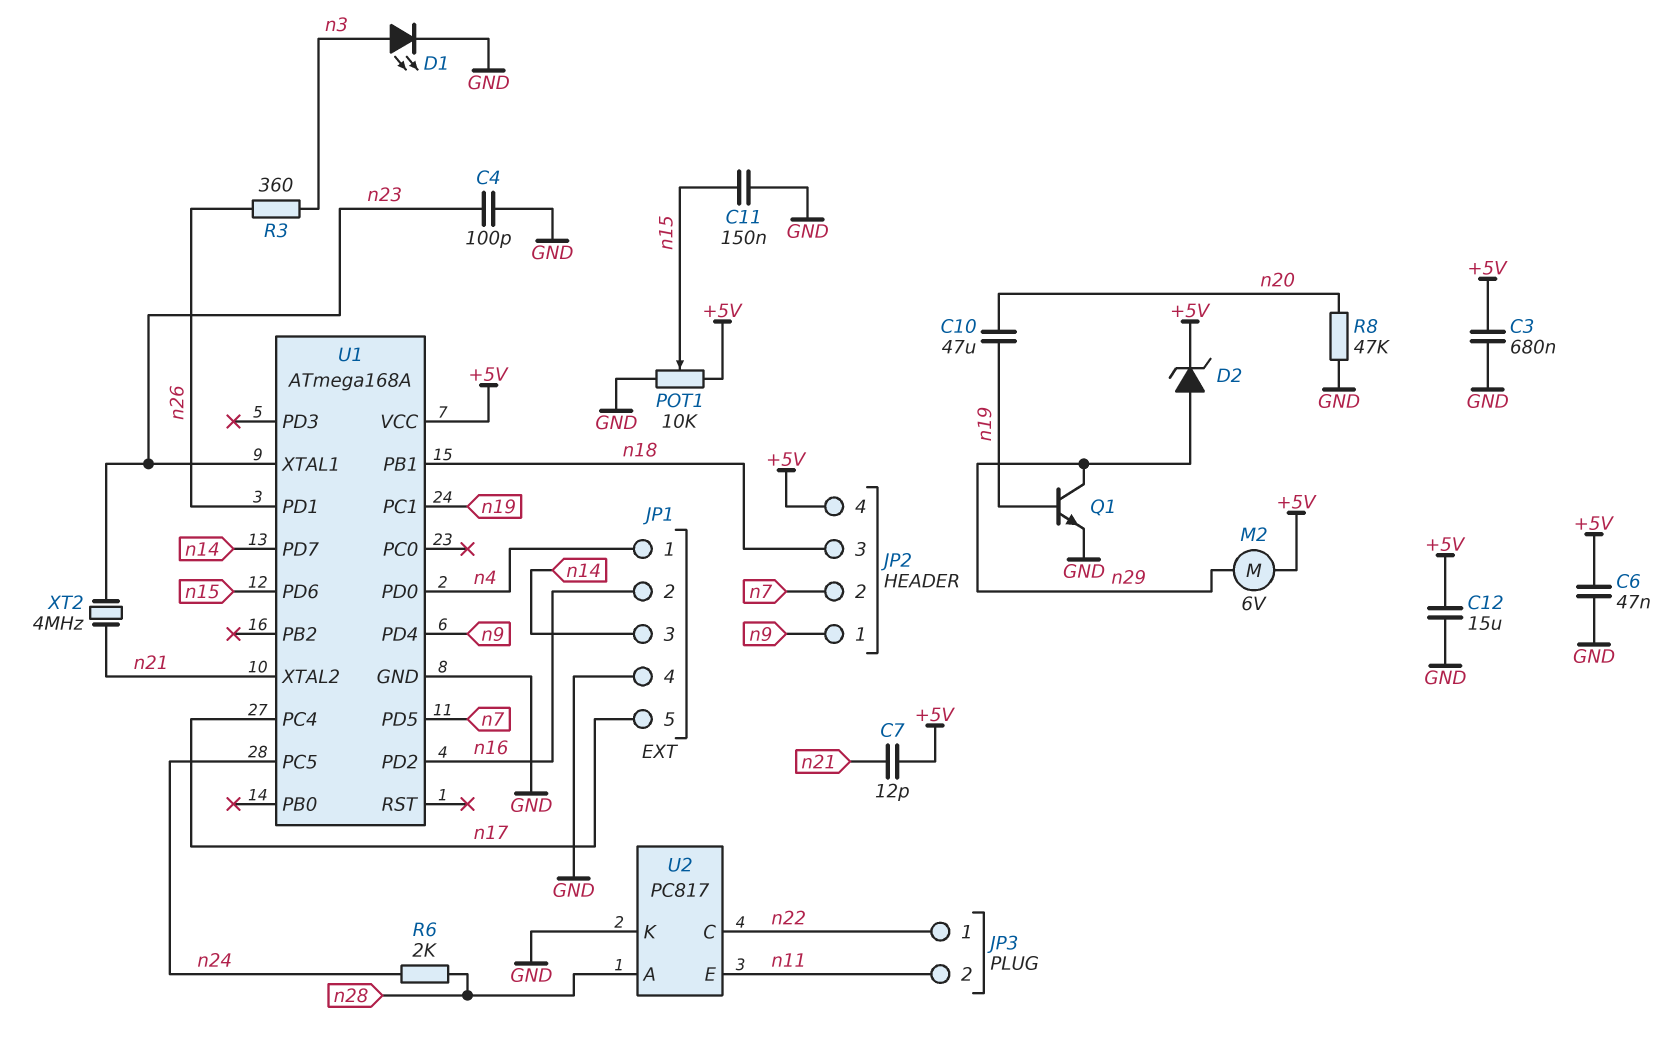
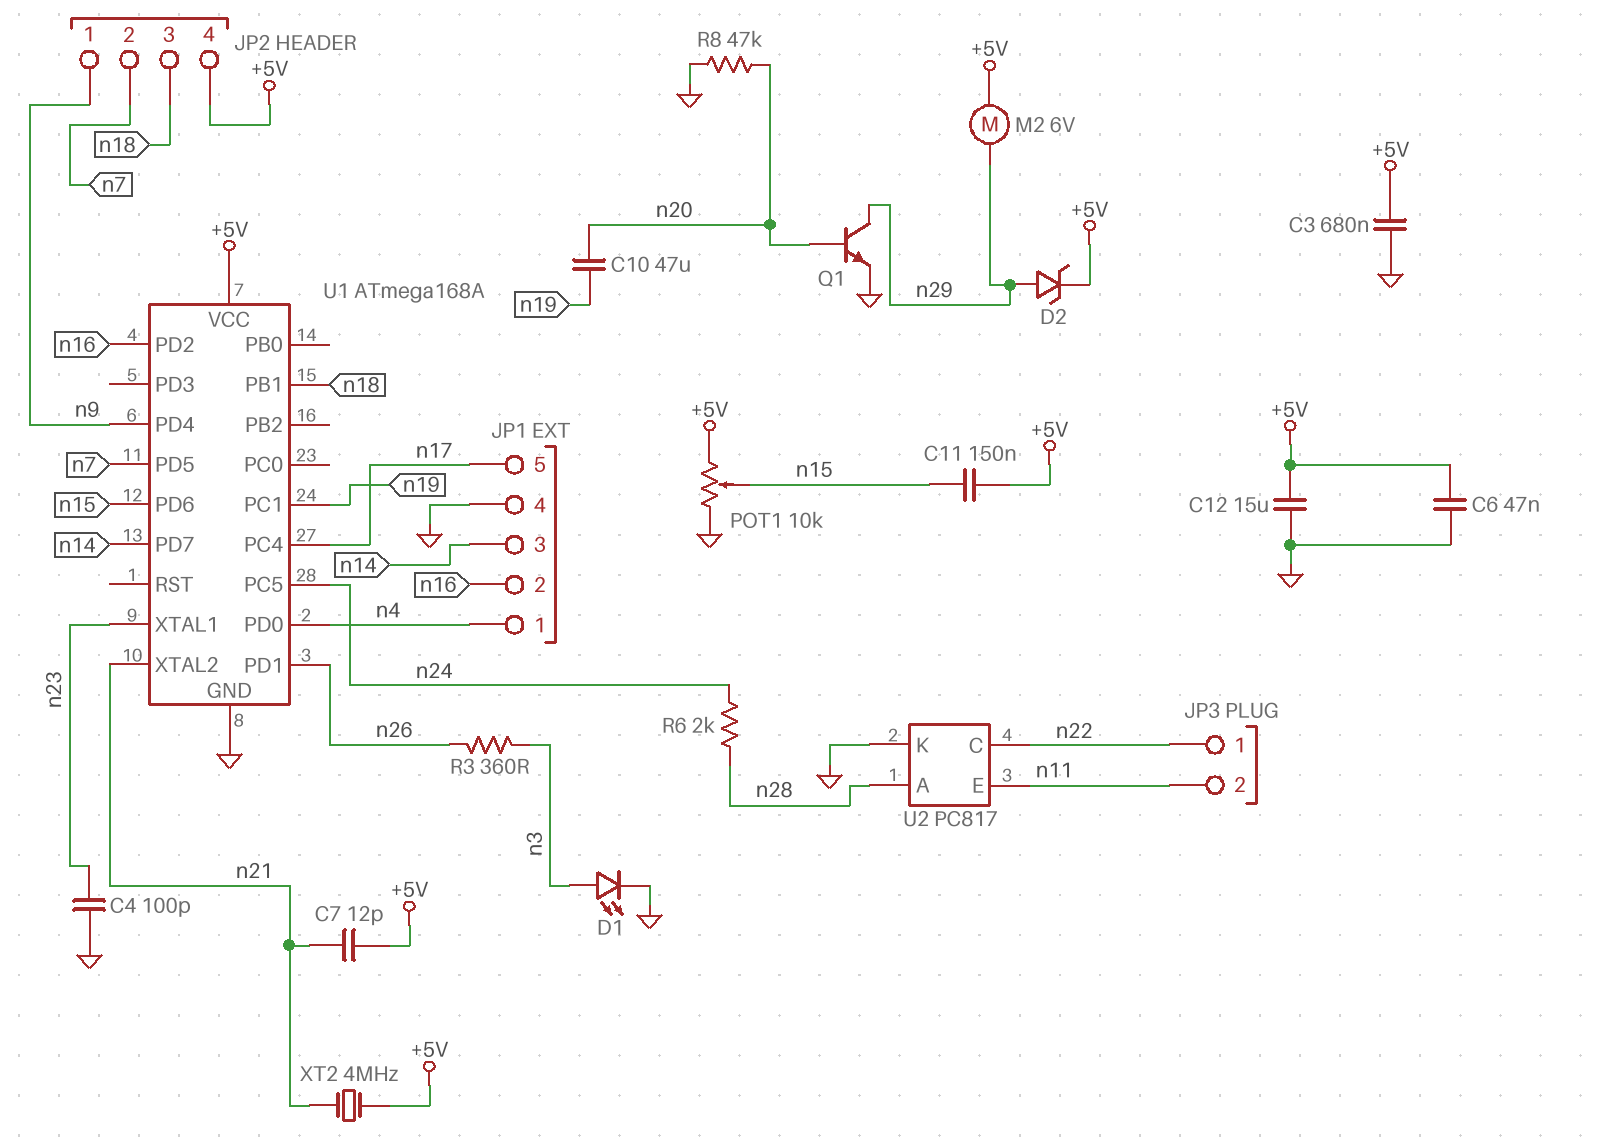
C11: 150nF (GND, n15) -> 150nF (+5V, n15)
Q1: NPN (B n19, C n29, E GND) -> NPN (B n20, C n29, E GND)
XT2: 4MHz (n21, n23) -> 4MHz (+5V, n21)

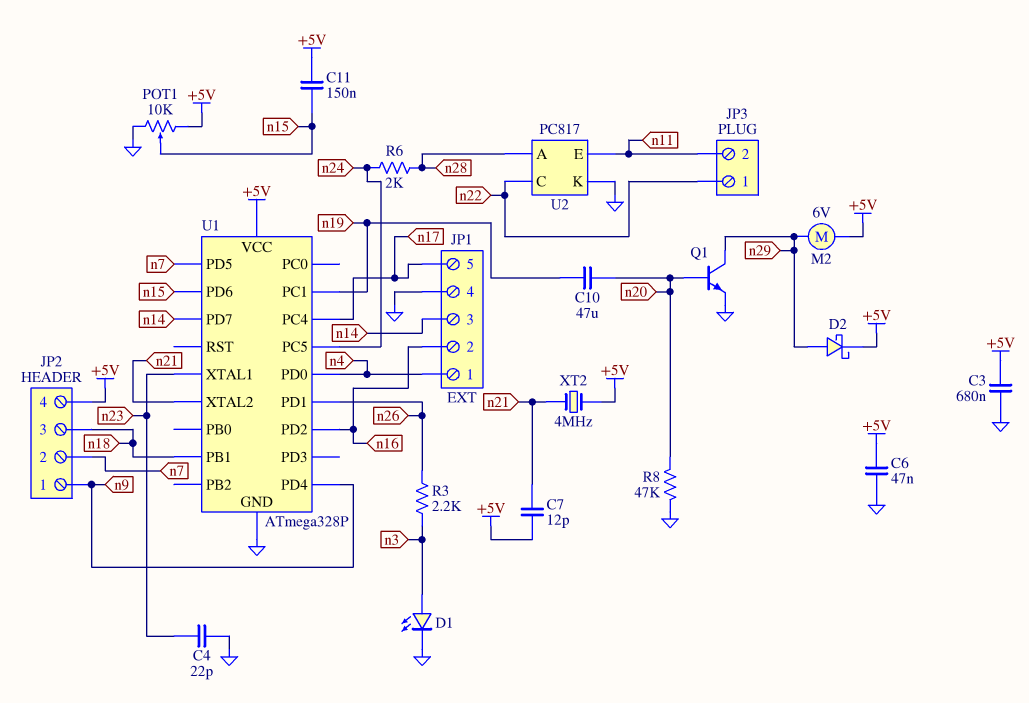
C4: 100pF (GND, n23) -> 22pF (GND, n23)
C12: 15uF (+5V, GND) -> none
D2: zener (A n29, K +5V) -> schottky (A n29, K +5V)
R3: 360 (n3, n26) -> 2.2k (n3, n26)
U1: ATmega168A -> ATmega328P

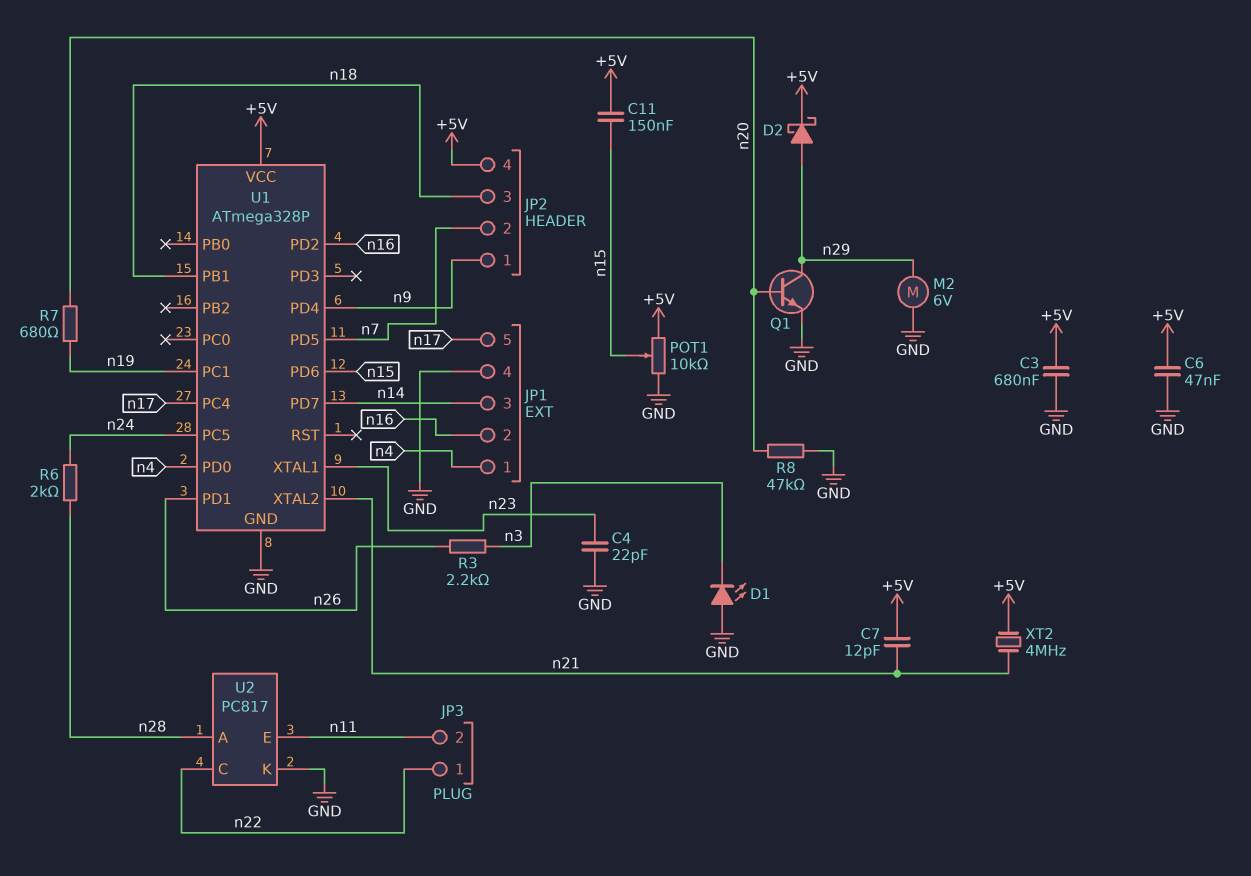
C10: 47uF (n19, n20) -> none
D1: LED (A n3, K GND) -> LED (A GND, K n3)
M2: motor 6V (+5V, n29) -> motor 6V (GND, n29)
R7: none -> 680 (n19, n20)

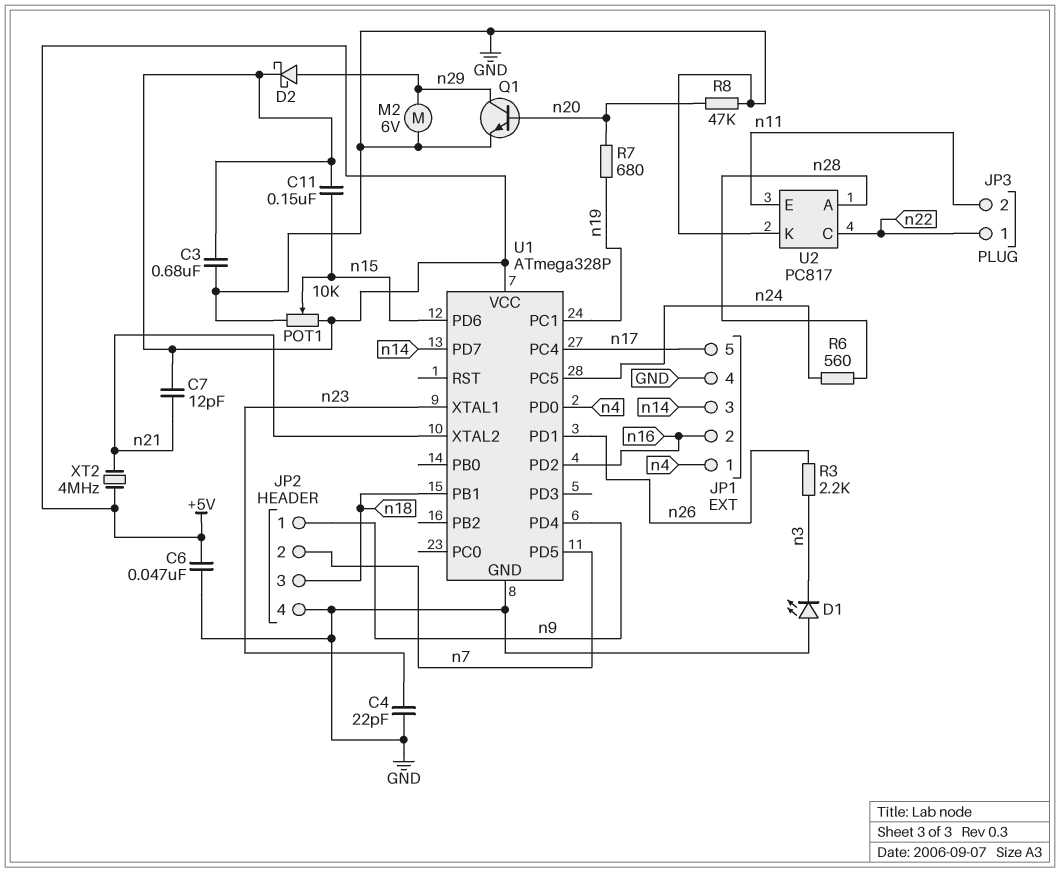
JP2 pin 4: +5V -> GND
R6: 2k (n24, n28) -> 560 (n24, n28)

